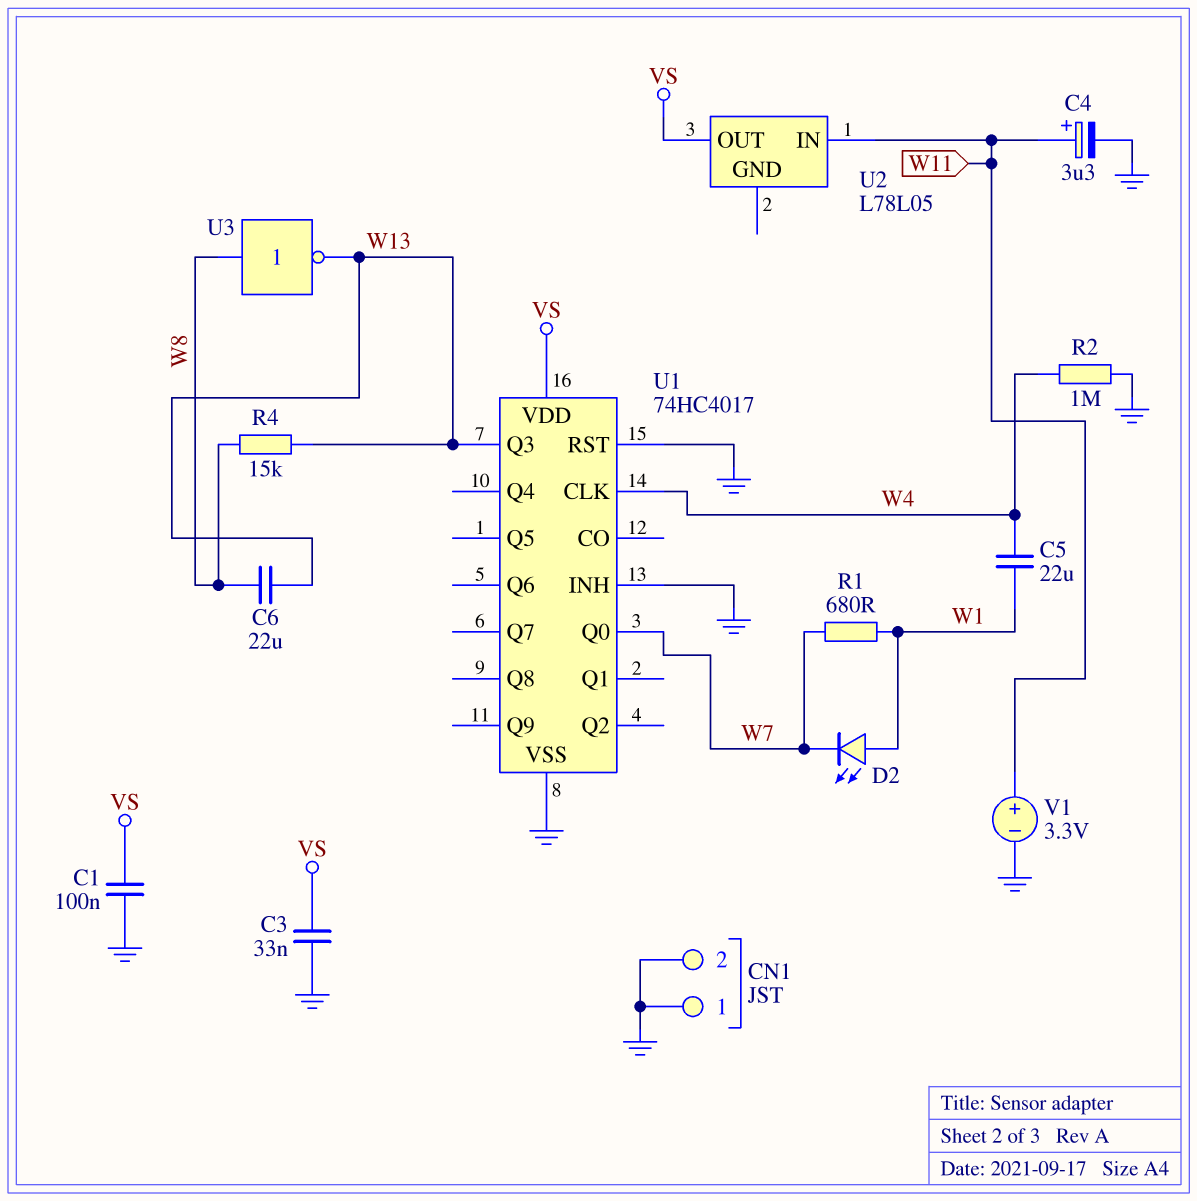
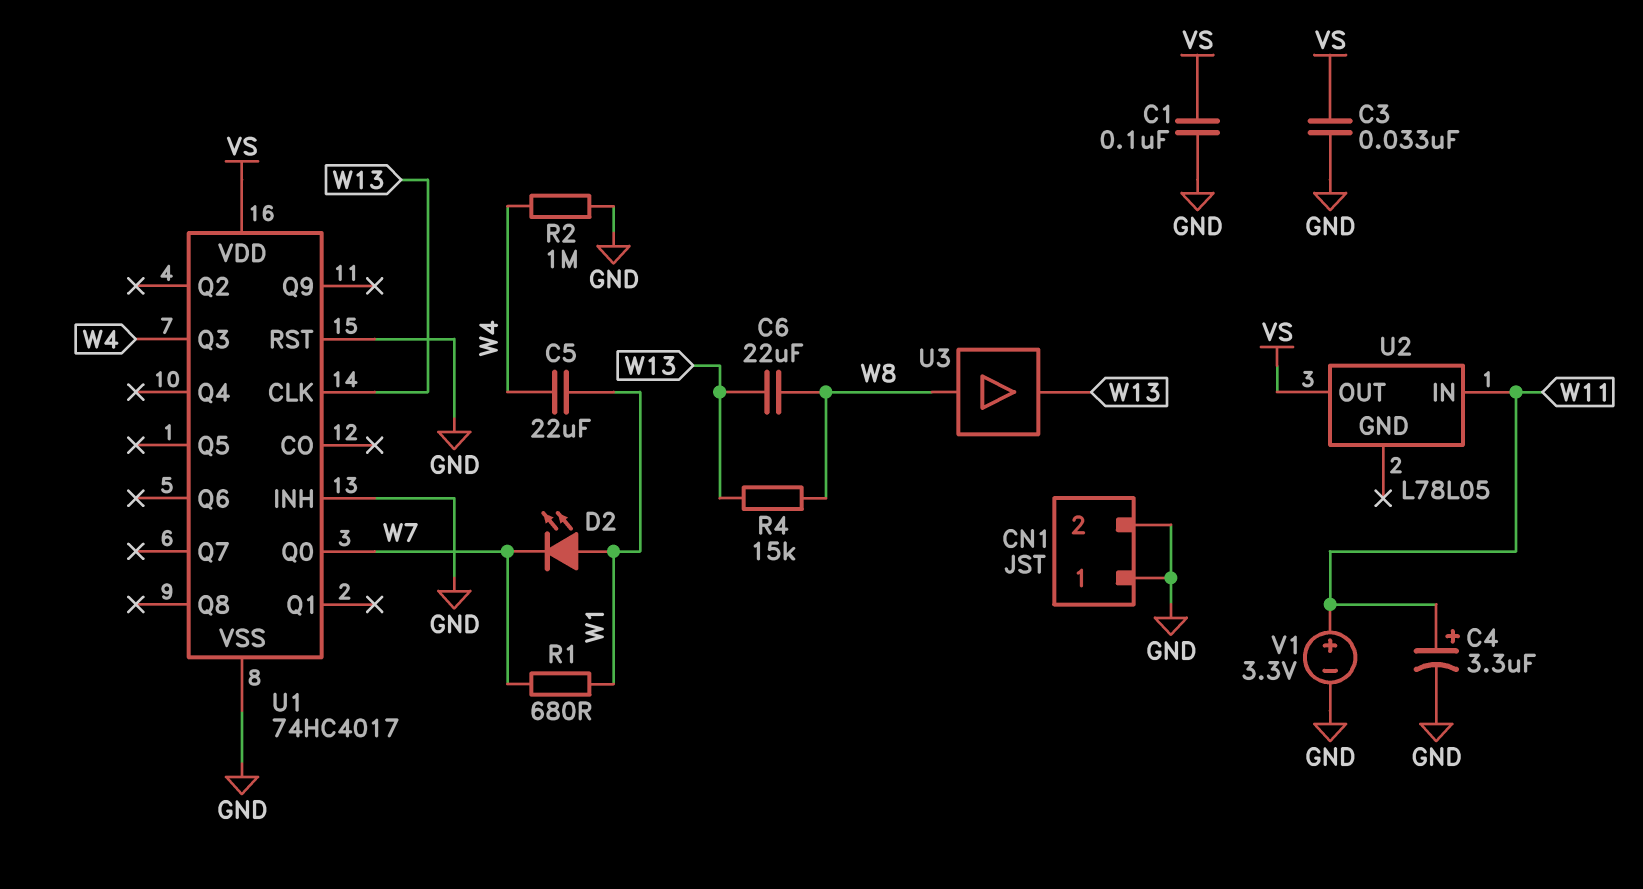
U1 pin CLK: W4 -> W13
U1 pin Q3: W13 -> W4
U3: NOT (in W8, out W13) -> buffer (in W8, out W13)

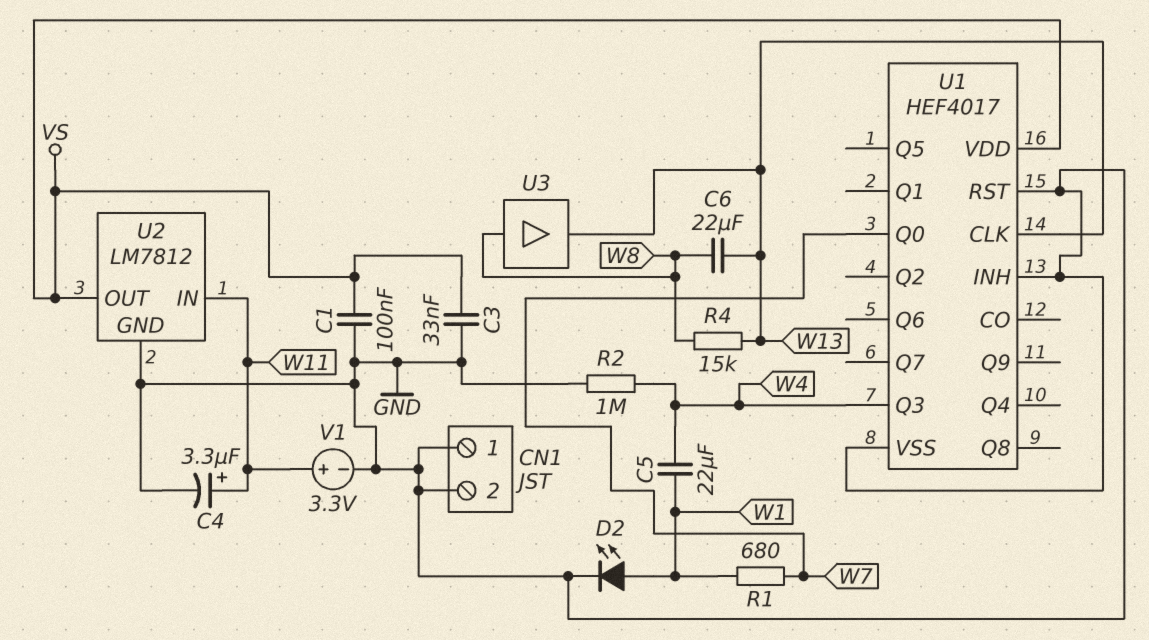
D2: LED (A W1, K W7) -> LED (A W1, K GND)
U1: 74HC4017 -> HEF4017
U2: L78L05 -> LM7812
U2 pin GND: none -> GND

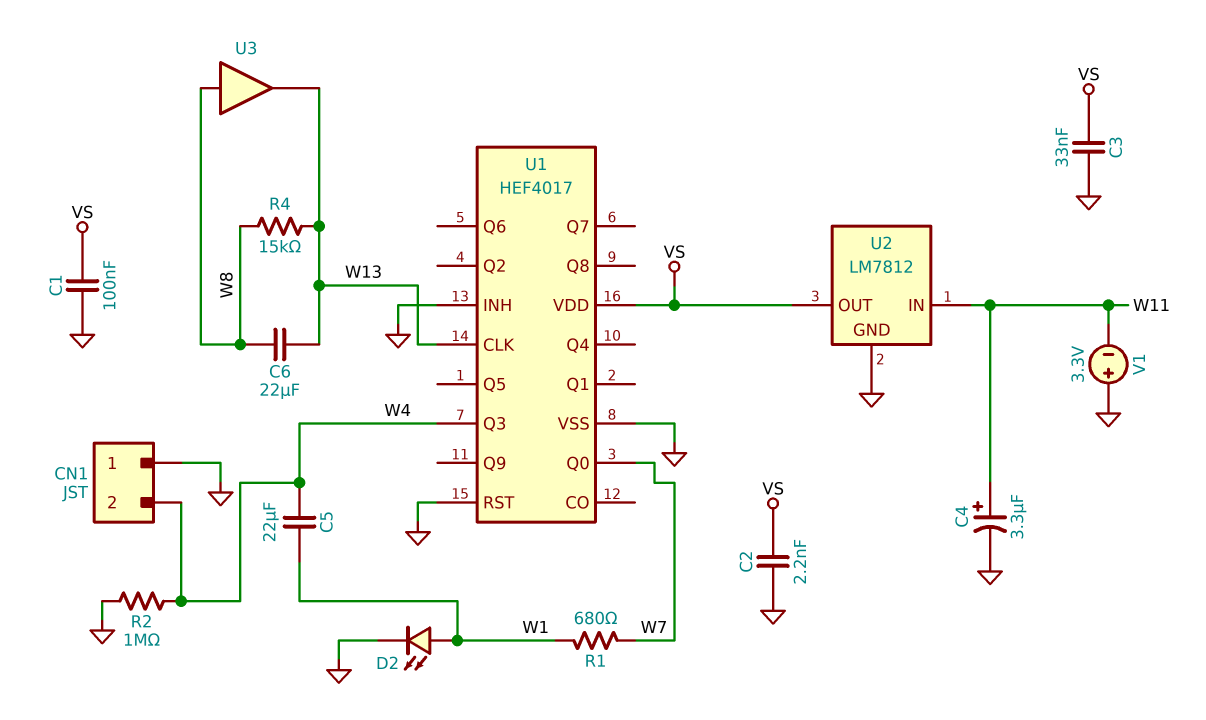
C2: none -> 2.2nF (GND, VS)
CN1 pin 2: GND -> W4
V1: 3.3V (plus W11, minus GND) -> 3.3V (plus GND, minus W11)

